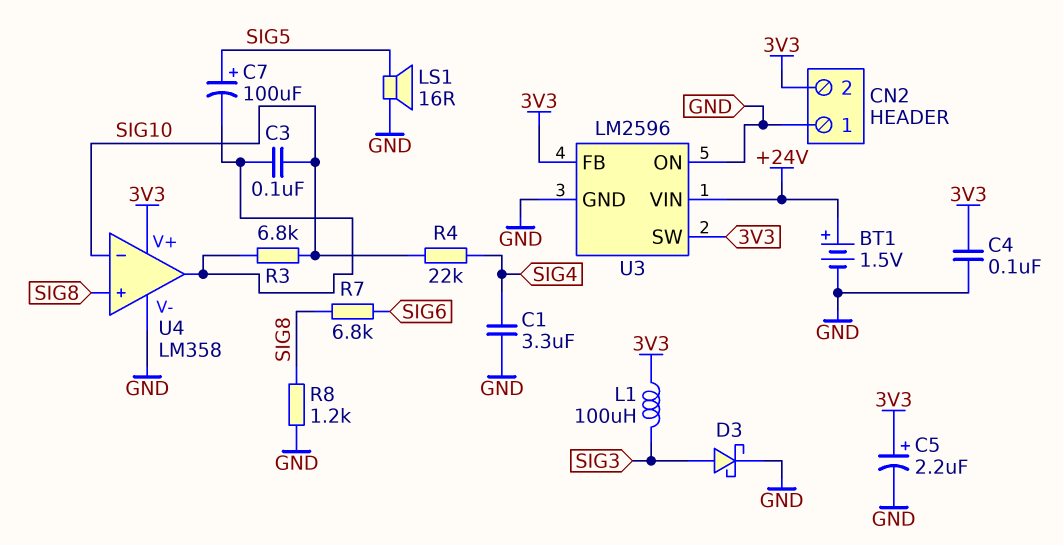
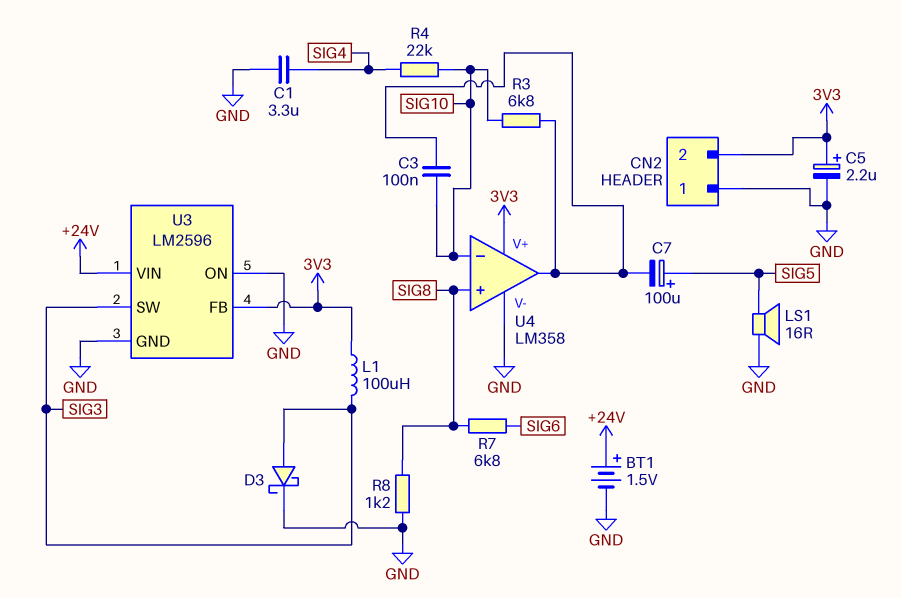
C4: 100nF (3V3, GND) -> none
U3 pin SW: 3V3 -> SIG3

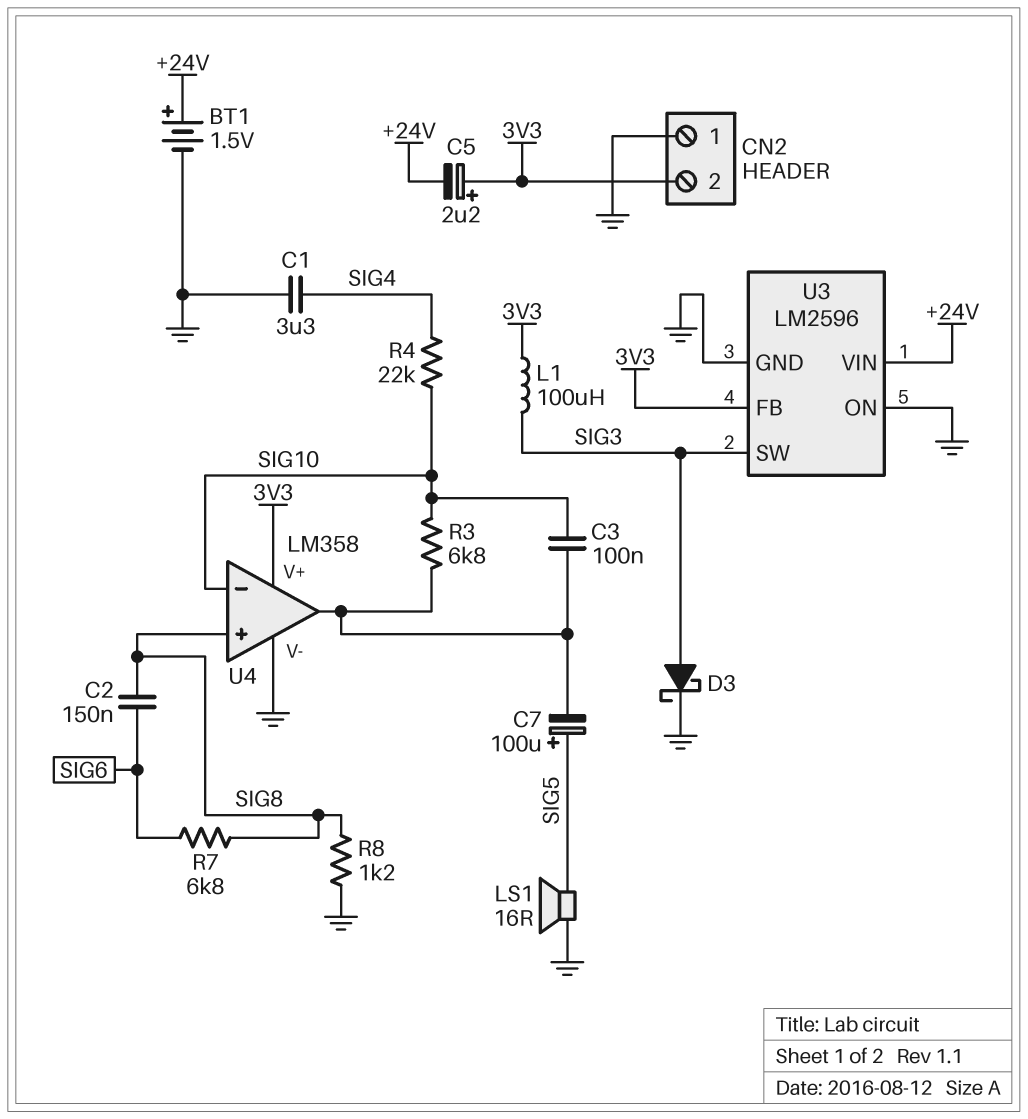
C2: none -> 150nF (SIG6, SIG8)
C5: 2.2uF (plus 3V3, minus GND) -> 2.2uF (plus 3V3, minus +24V)

